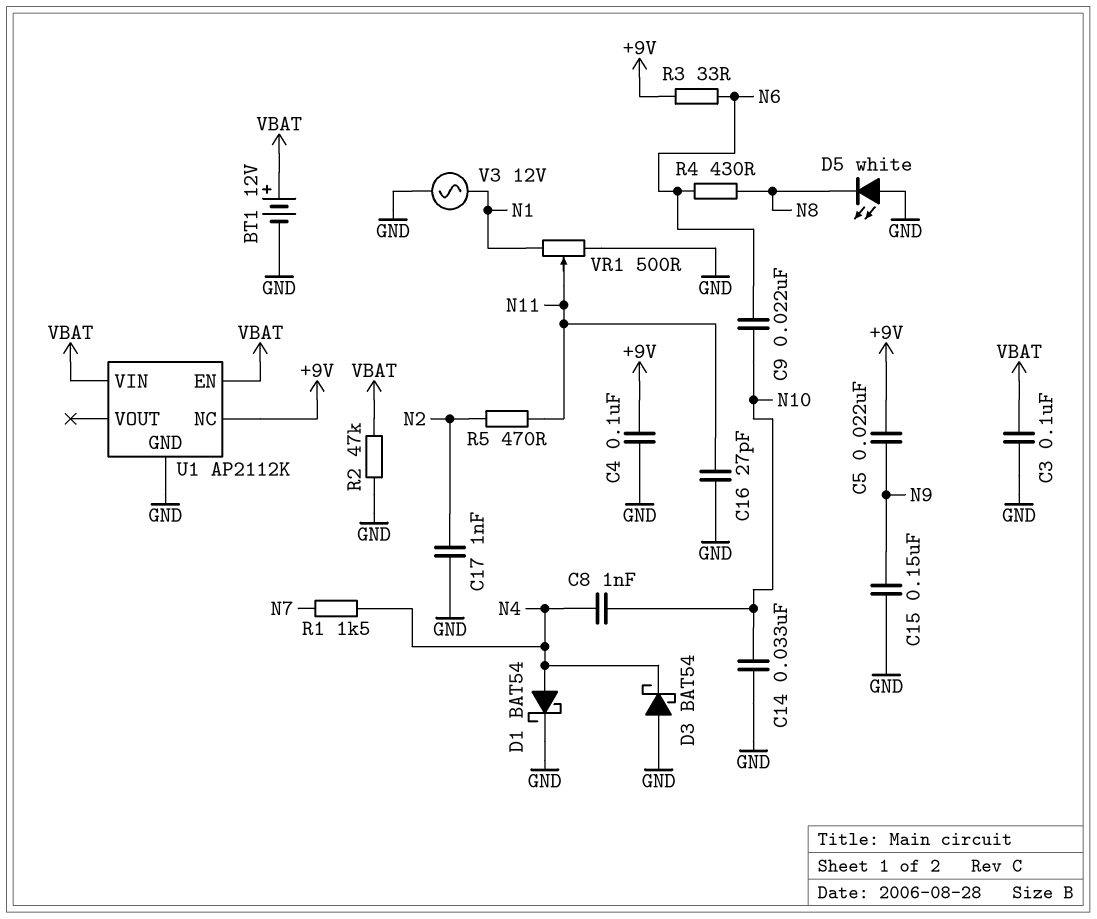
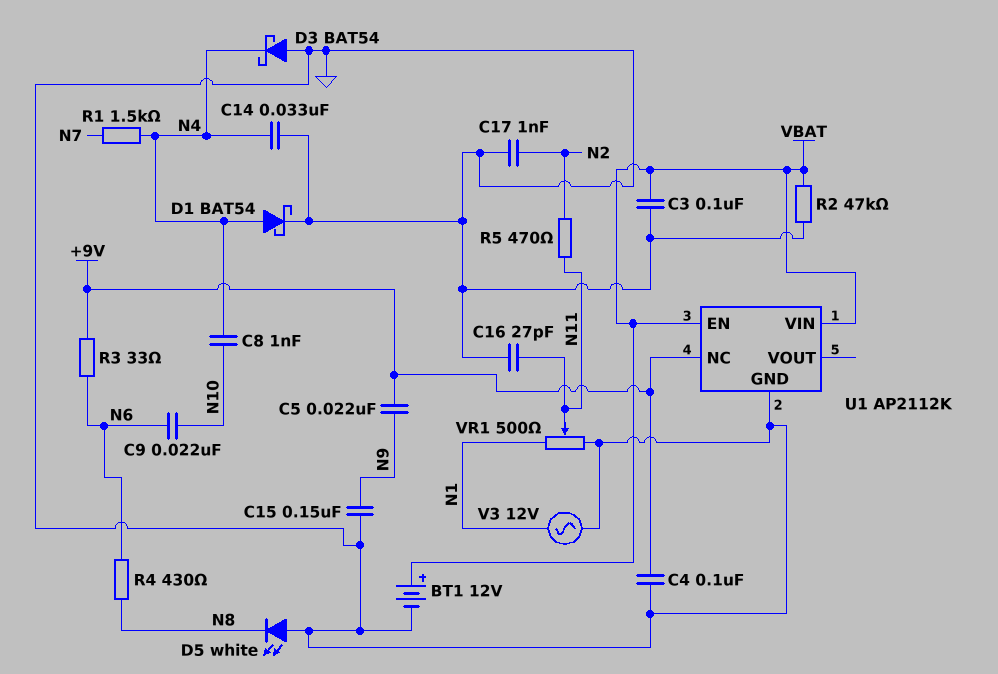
C14: 33nF (GND, N10) -> 33nF (GND, N4)

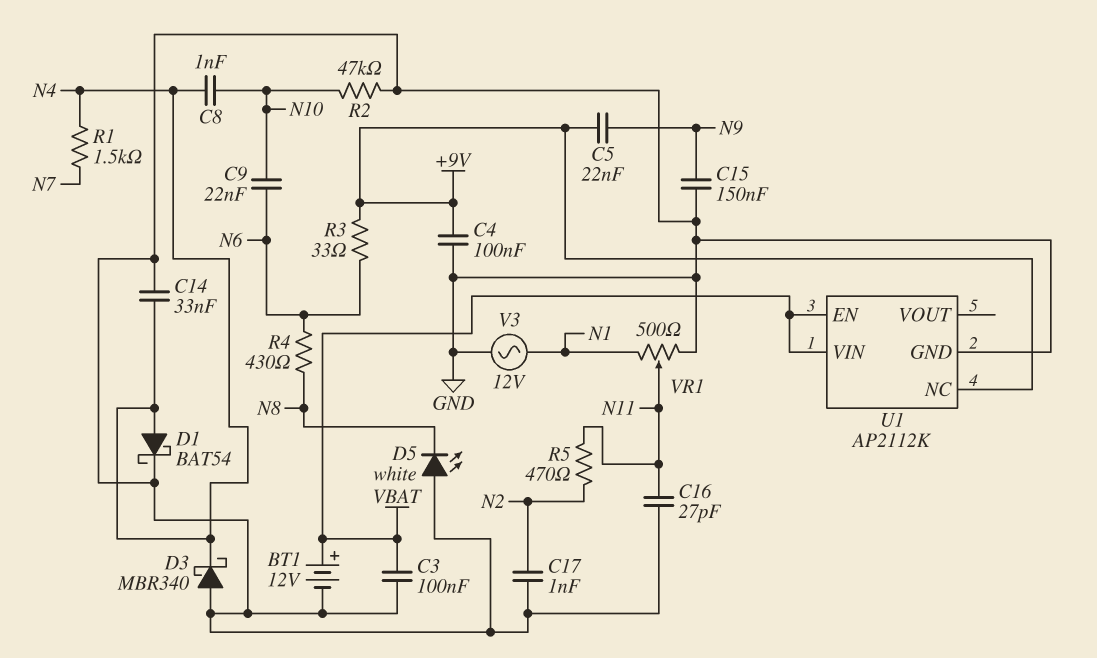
D3: schottky BAT54 (A GND, K N4) -> schottky MBR340 (A GND, K N4)
R2: 47k (GND, VBAT) -> 47k (GND, N10)

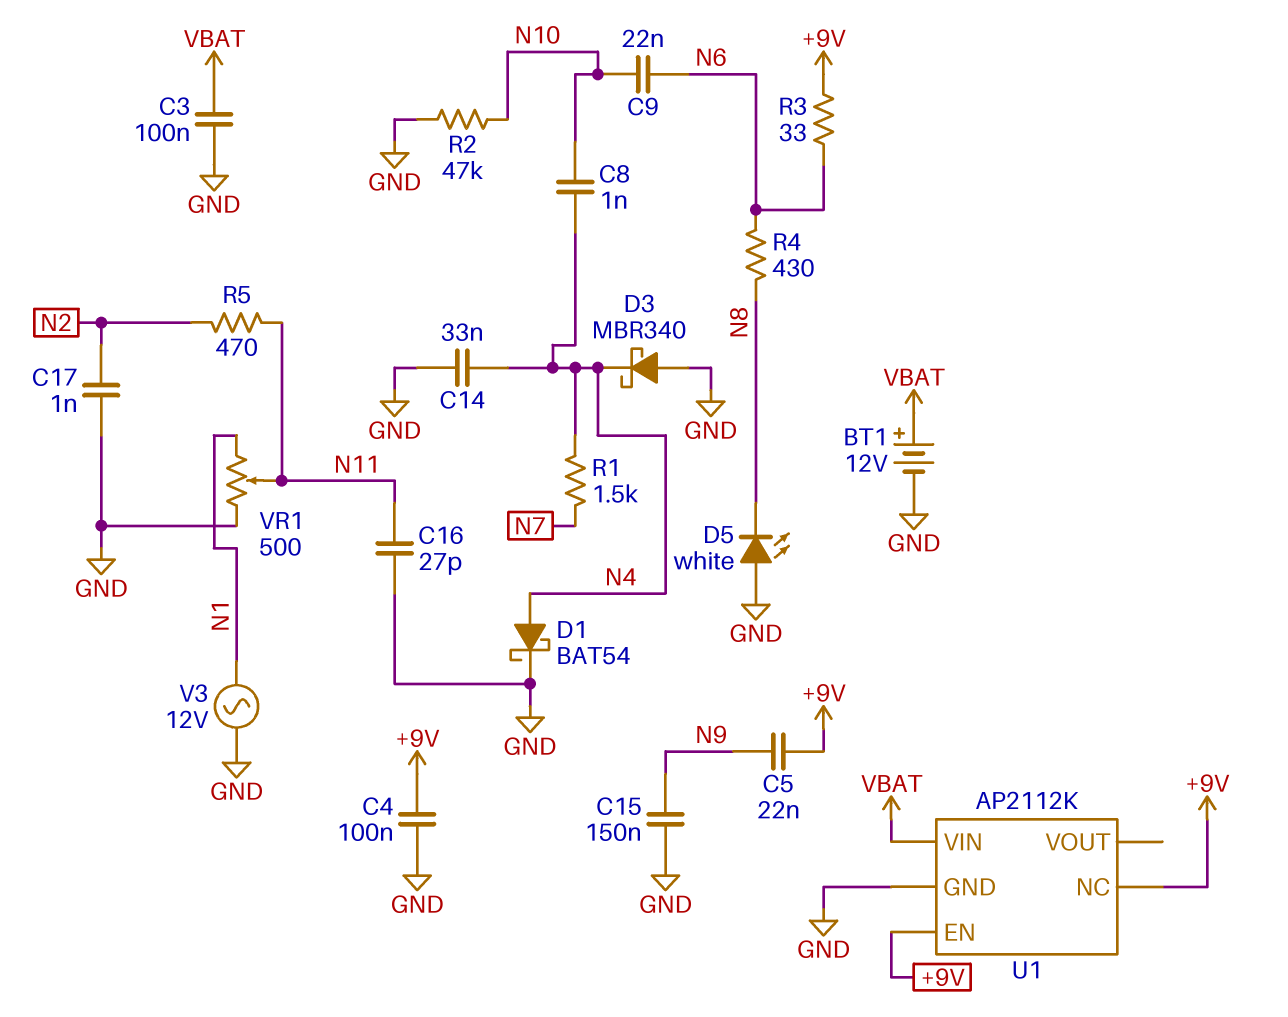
U1 pin EN: VBAT -> +9V

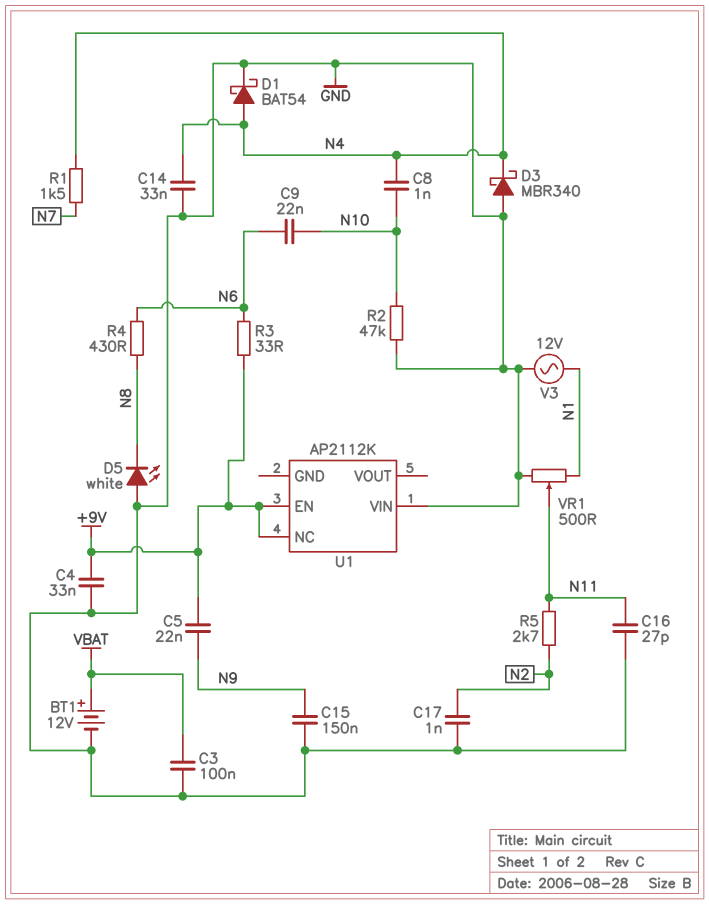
C4: 100nF (+9V, GND) -> 33nF (+9V, GND)
R5: 470 (N2, N11) -> 2.7k (N2, N11)
U1 pin GND: GND -> none
U1 pin VIN: VBAT -> GND

